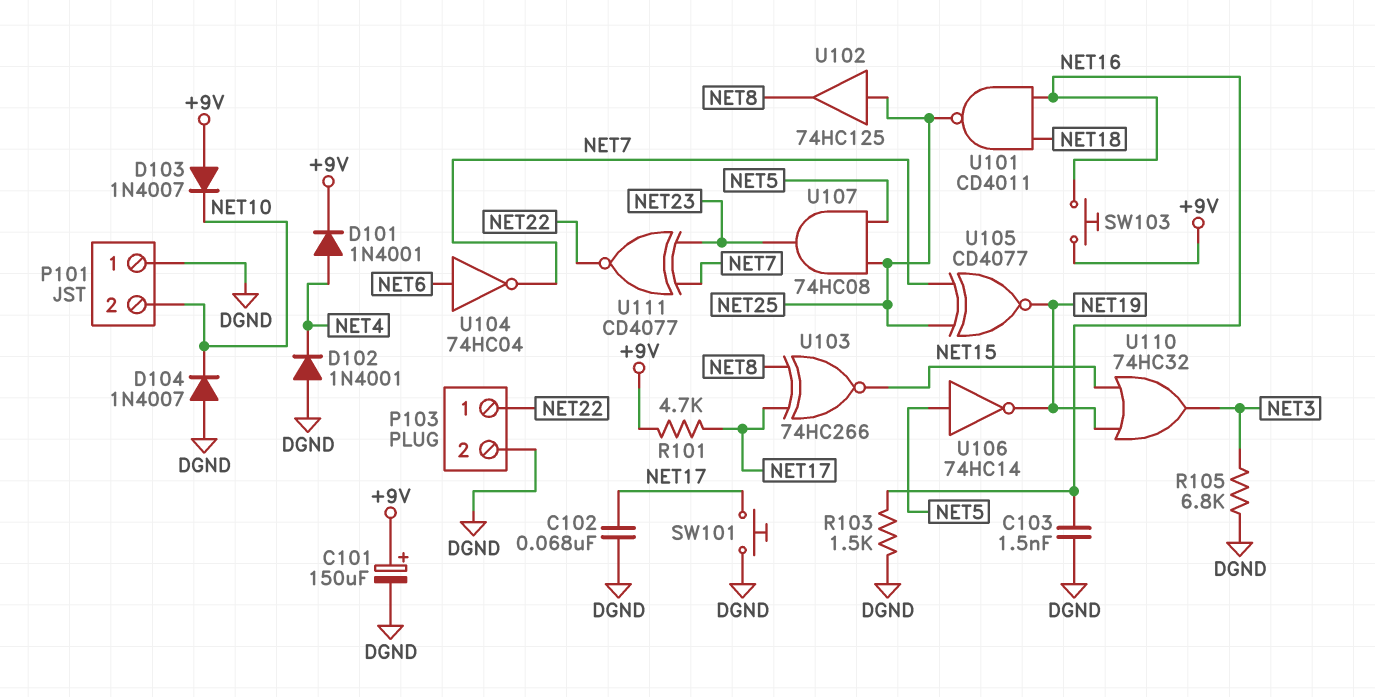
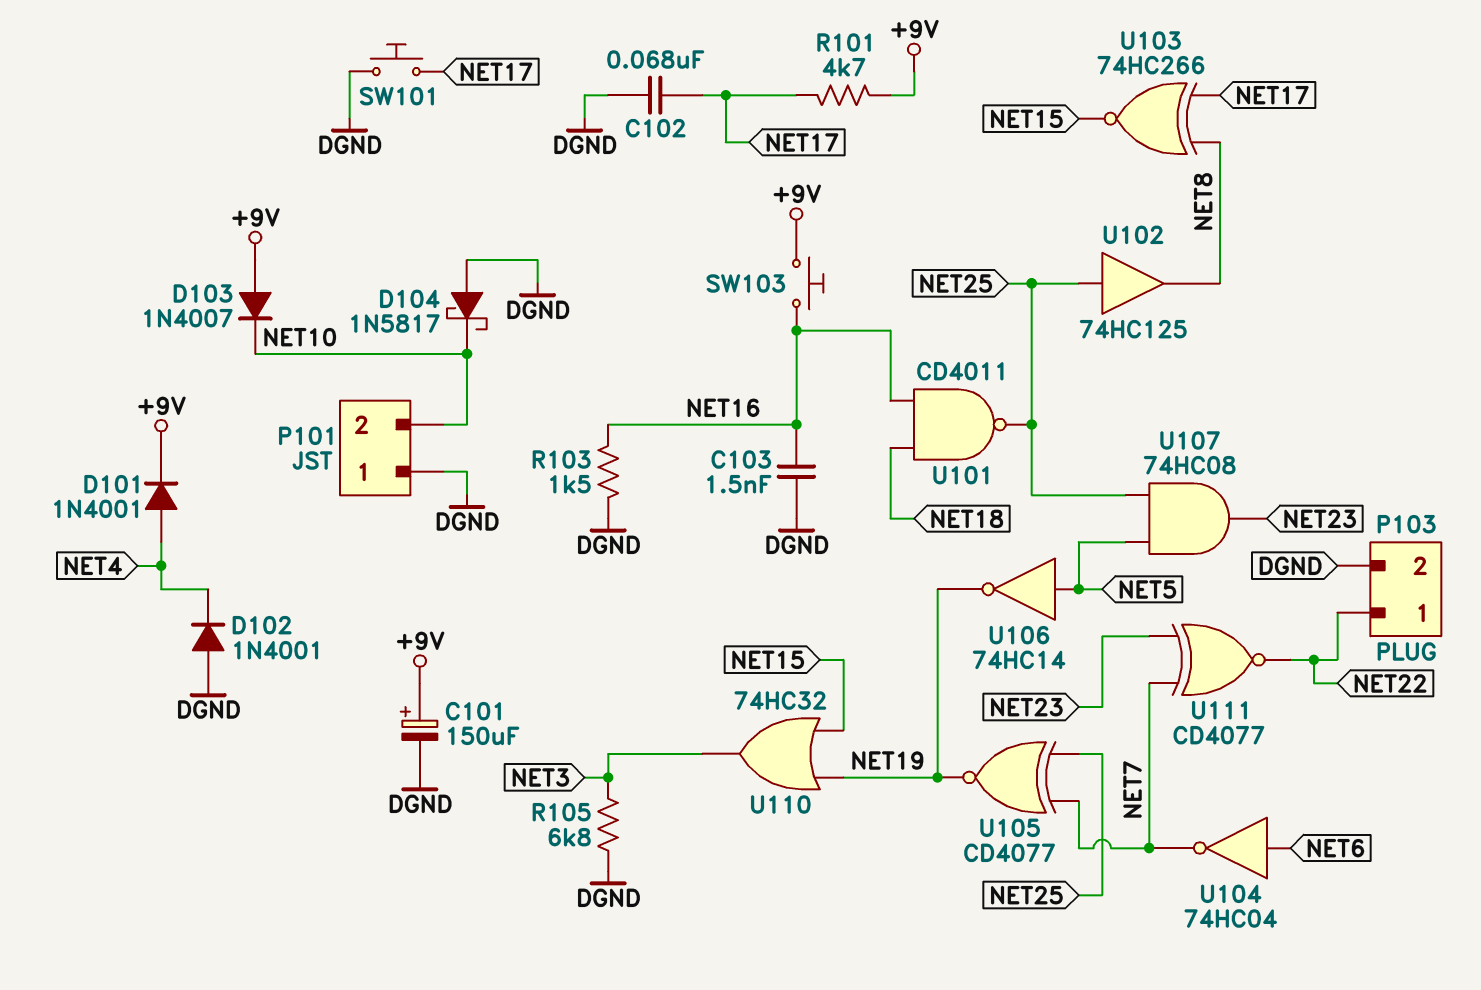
D104: diode 1N4007 (A DGND, K NET10) -> schottky 1N5817 (A DGND, K NET10)

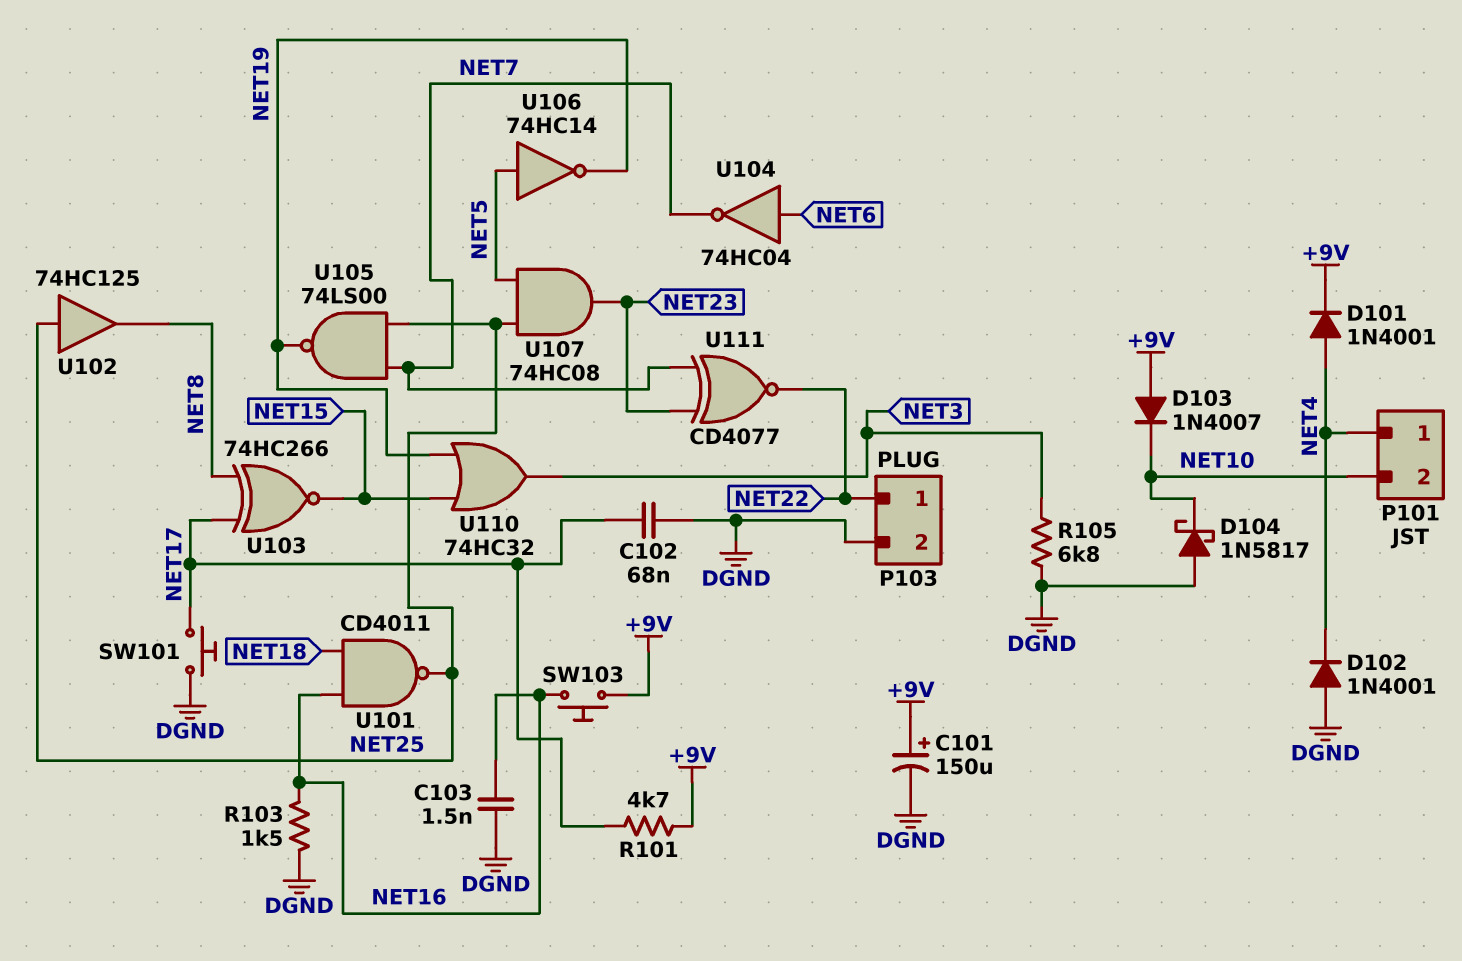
P101 pin 1: DGND -> NET4
U105: XNOR CD4077 (in NET7, in NET25, out NET19) -> NAND 74LS00 (in NET7, in NET25, out NET19)

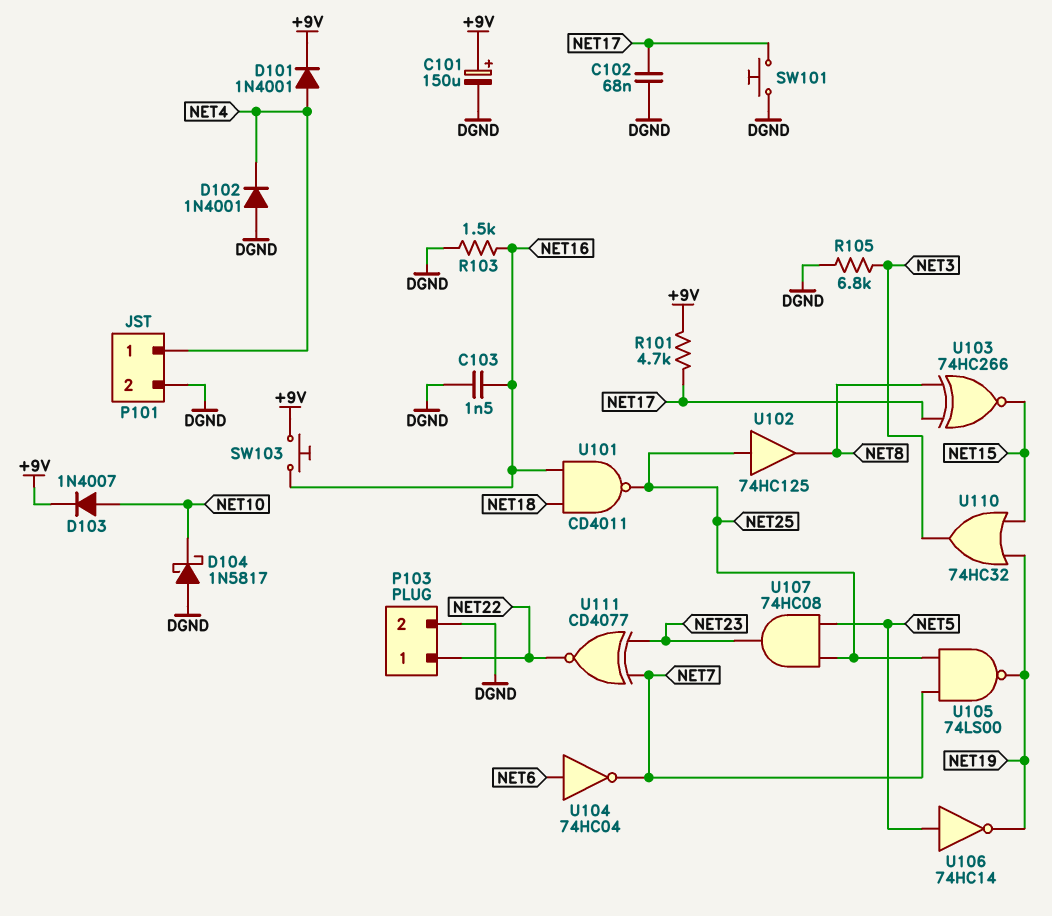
D103: diode 1N4007 (A +9V, K NET10) -> diode 1N4007 (A NET10, K +9V)
P101 pin 2: NET10 -> DGND

